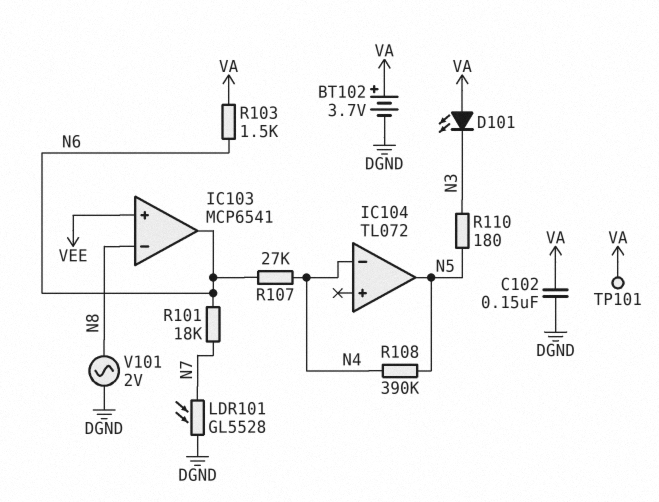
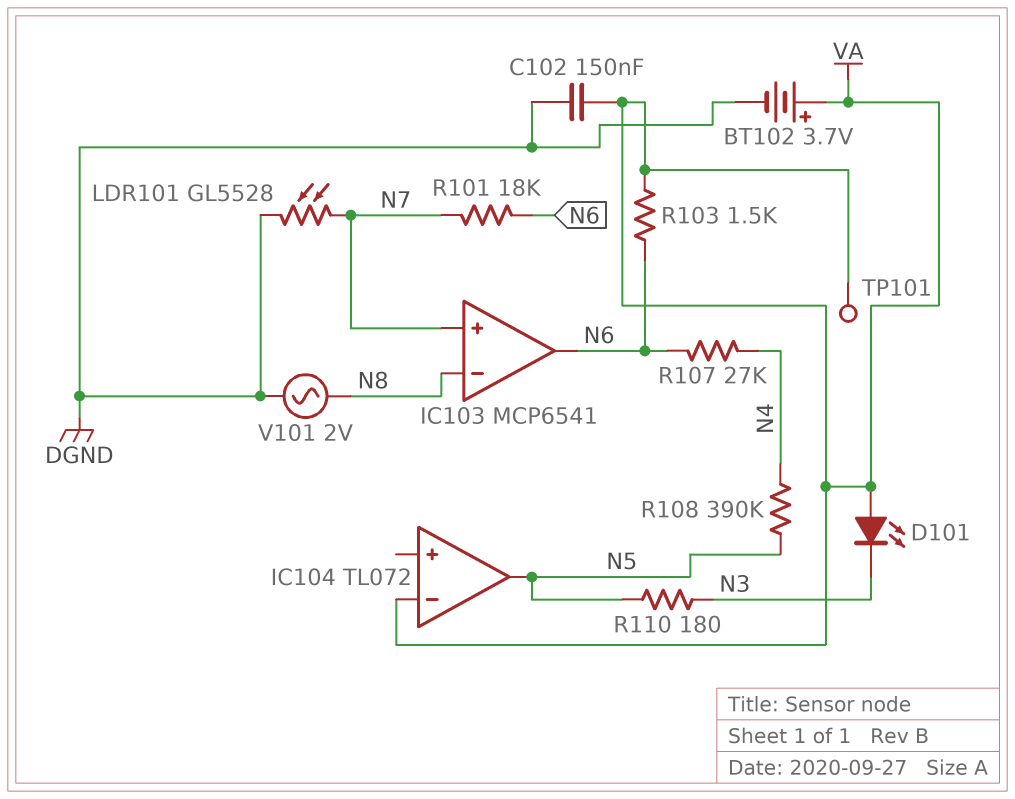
IC103 pin in+: VEE -> N7
IC104 pin in-: N4 -> VA

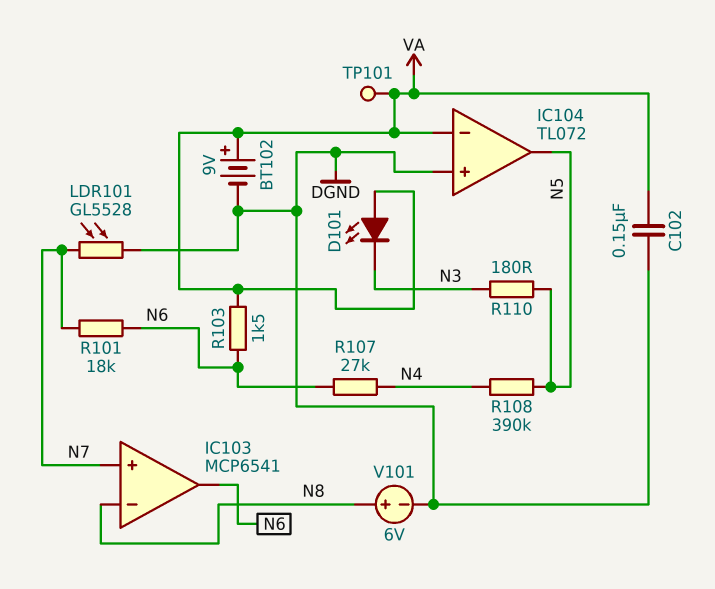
BT102: 3.7V (plus VA, minus DGND) -> 9V (plus VA, minus DGND)
IC104 pin in+: none -> DGND
V101: AC 2V (DGND, N8) -> 6V (plus N8, minus DGND)

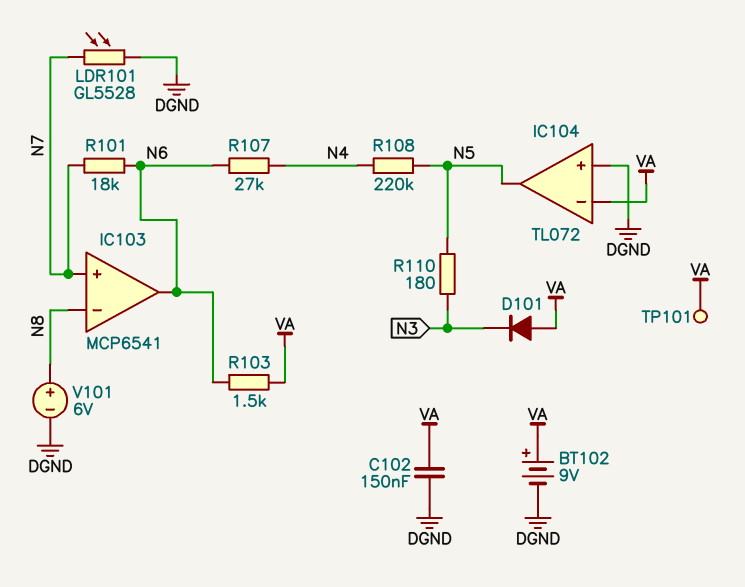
D101: LED (A VA, K N3) -> diode (A VA, K N3)
R108: 390k (N4, N5) -> 220k (N4, N5)

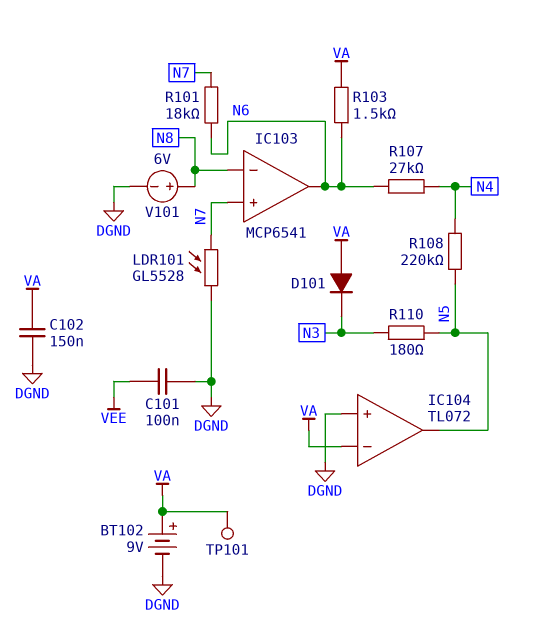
C101: none -> 100nF (DGND, VEE)

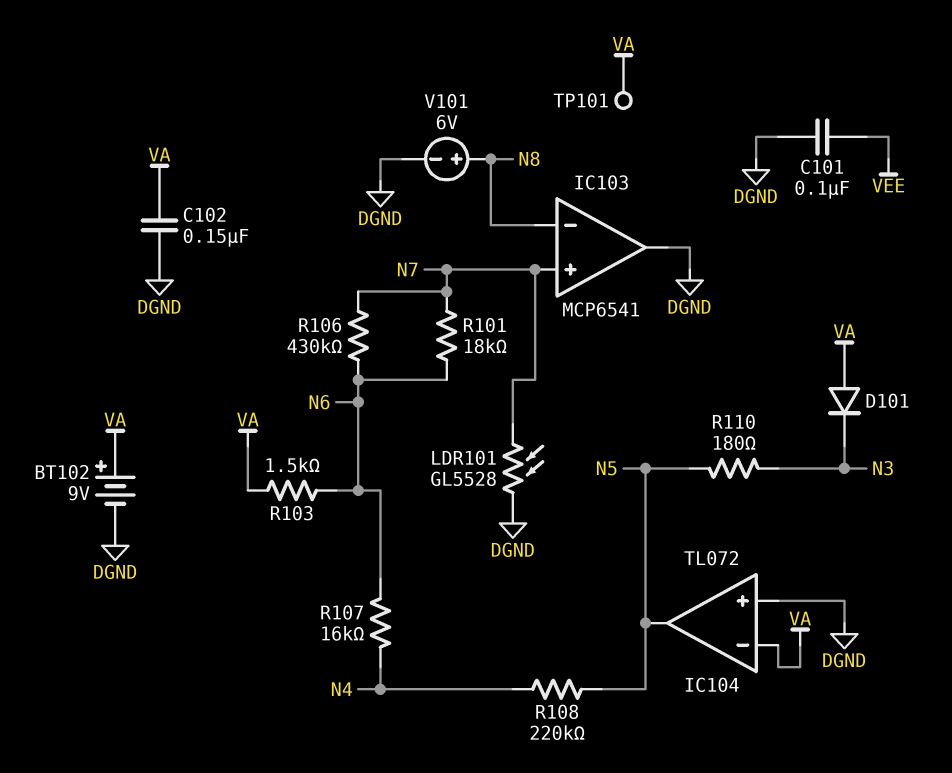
IC103 pin out: N6 -> DGND
R106: none -> 430k (N6, N7)
R107: 27k (N4, N6) -> 16k (N4, N6)

